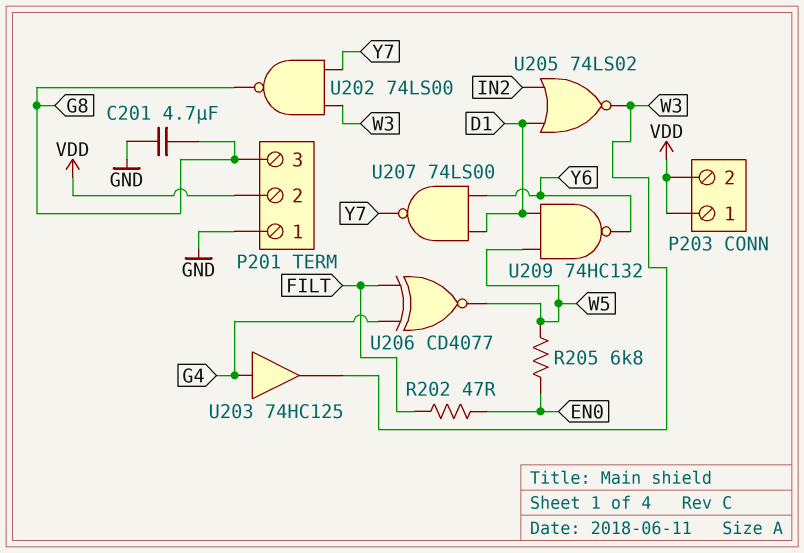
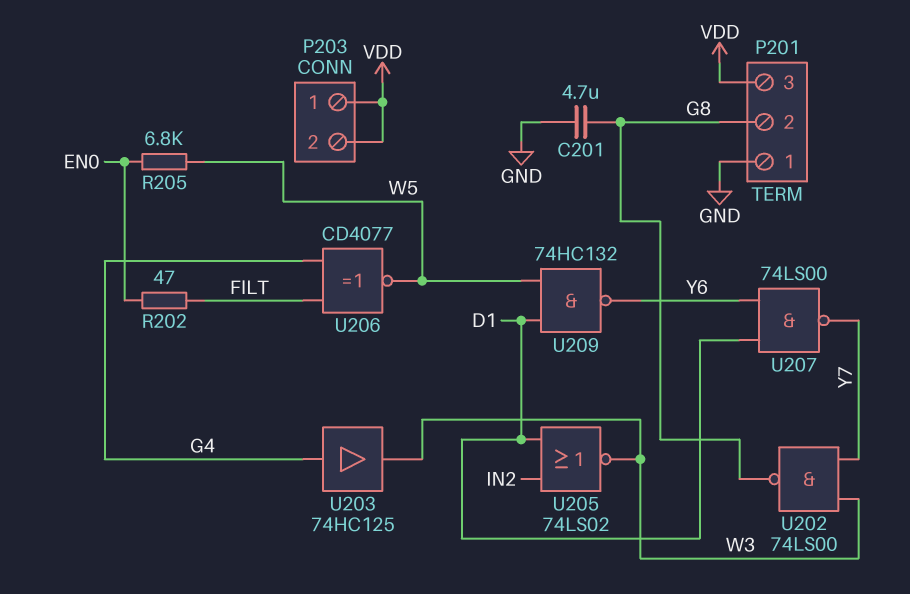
P201 pin 2: VDD -> G8
P201 pin 3: G8 -> VDD

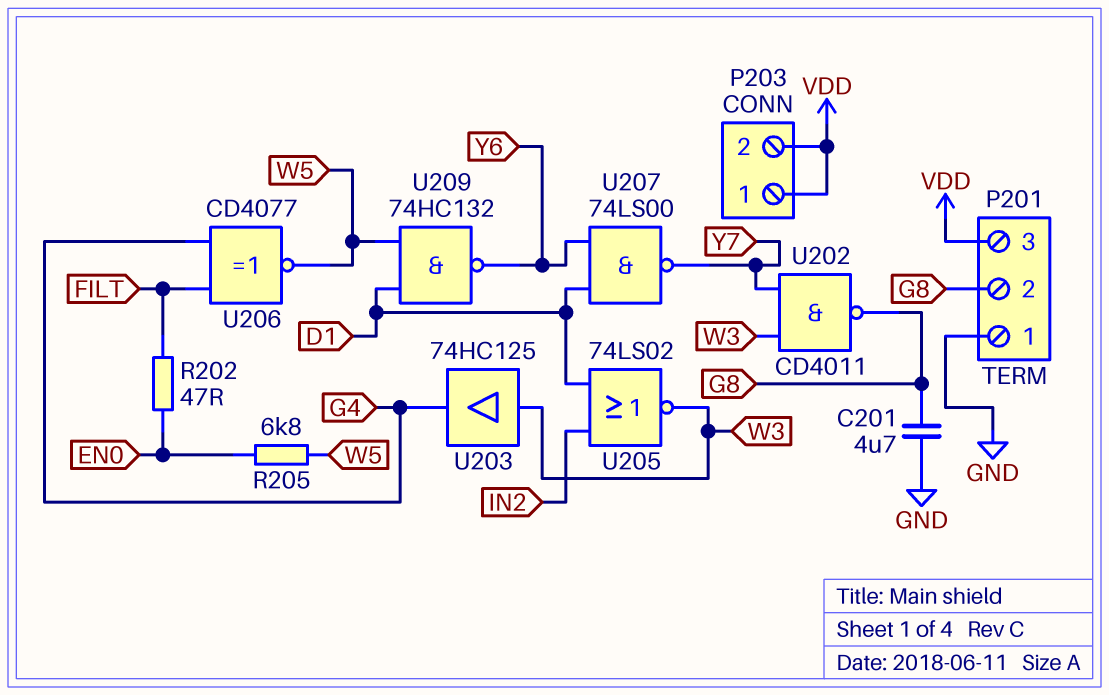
U202: NAND 74LS00 (in W3, in Y7, out G8) -> NAND CD4011 (in W3, in Y7, out G8)
U203: buffer 74HC125 (in G4, out W3) -> buffer 74HC125 (in W3, out G4)

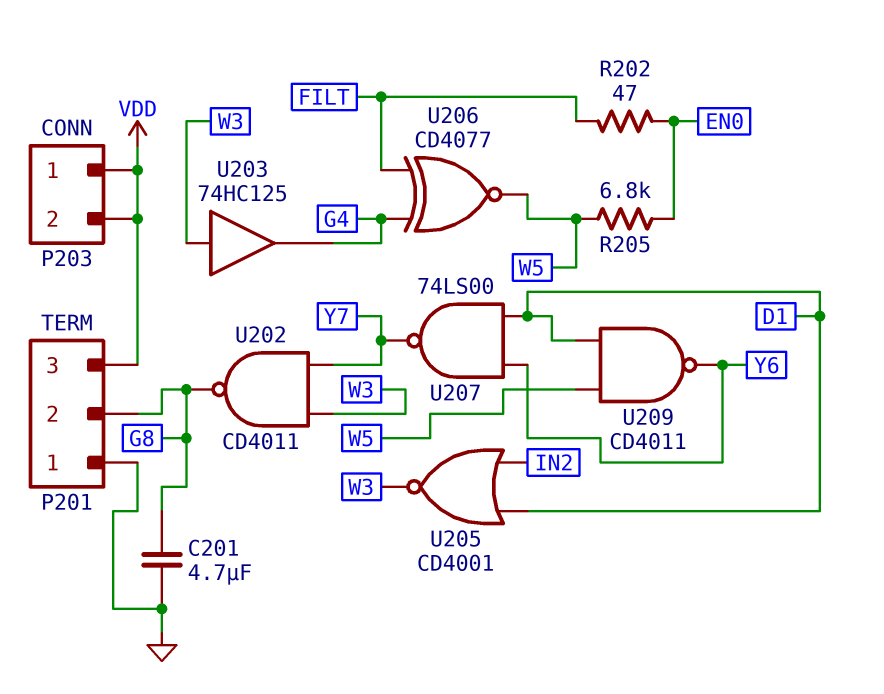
U205: NOR 74LS02 (in D1, in IN2, out W3) -> NOR CD4001 (in D1, in IN2, out W3)
U209: NAND 74HC132 (in D1, in W5, out Y6) -> NAND CD4011 (in D1, in W5, out Y6)

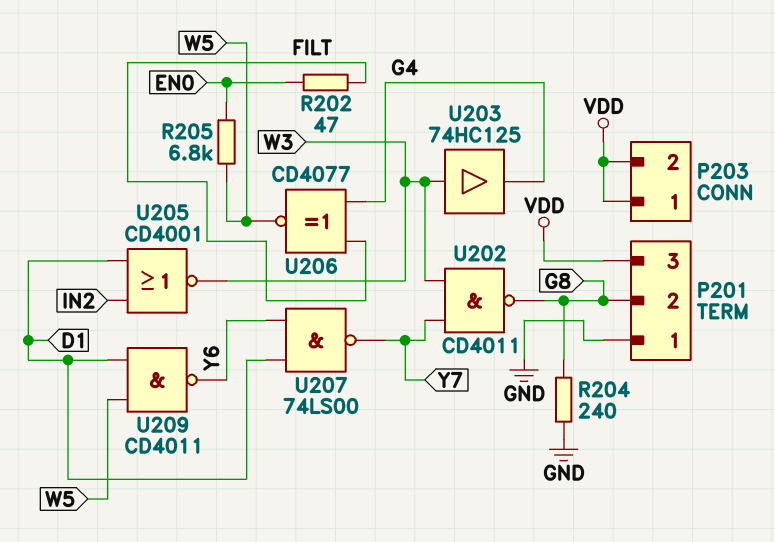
C201: 4.7uF (G8, GND) -> none
R204: none -> 240 (G8, GND)

